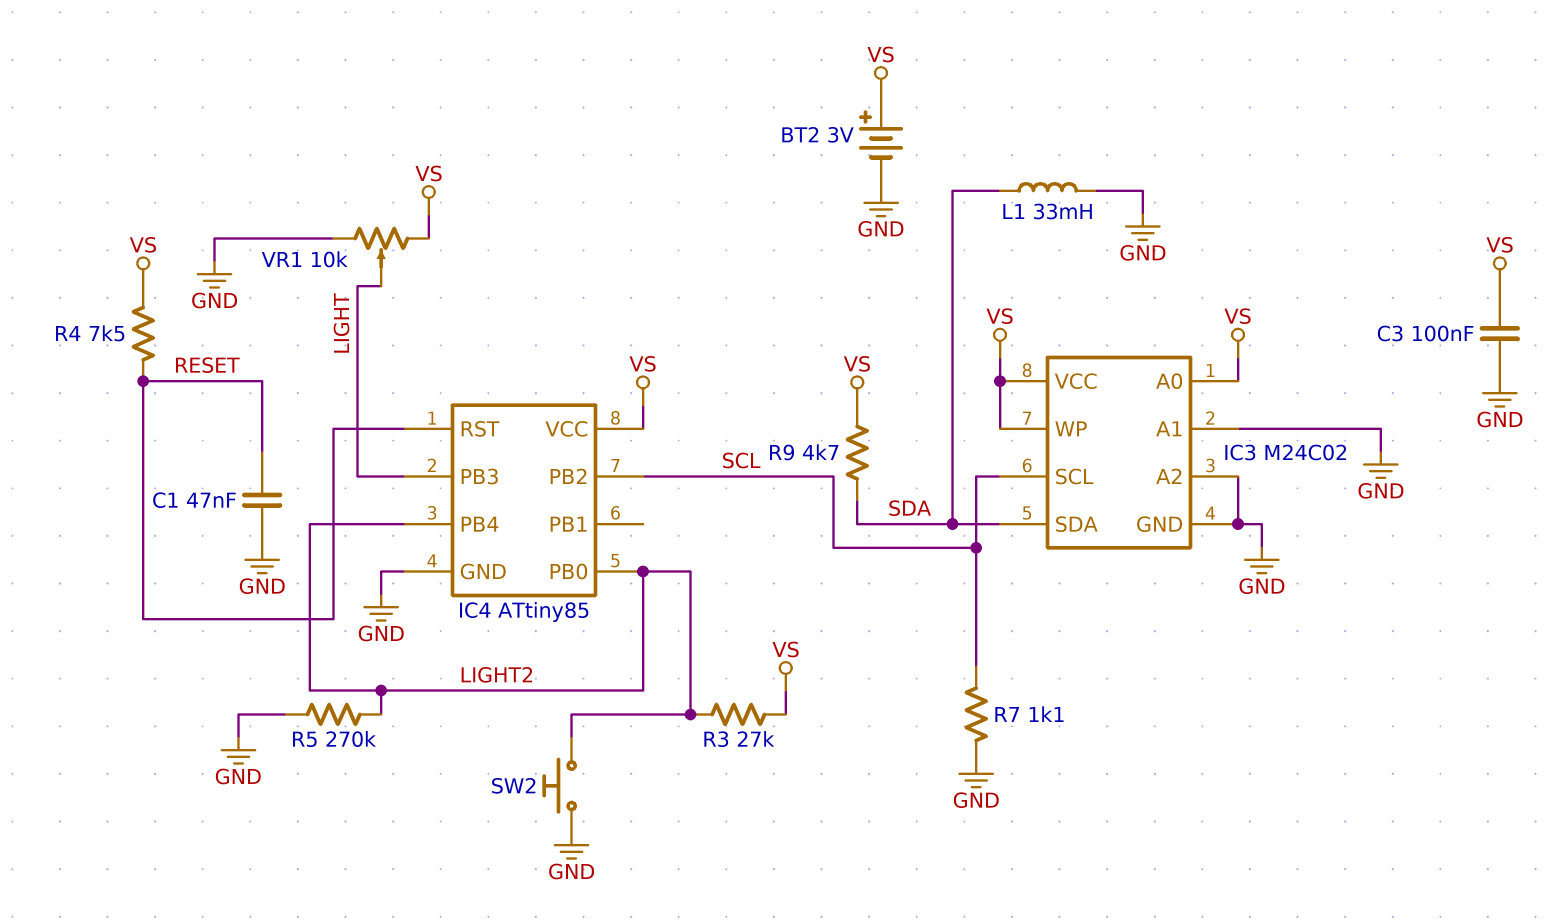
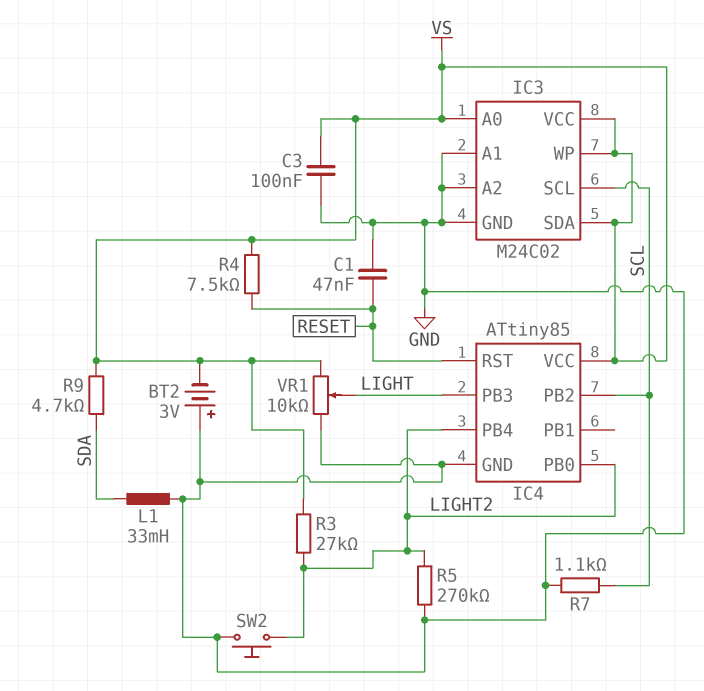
BT2: 3V (plus VS, minus GND) -> 3V (plus GND, minus VS)
IC3 pin SDA: SDA -> VS

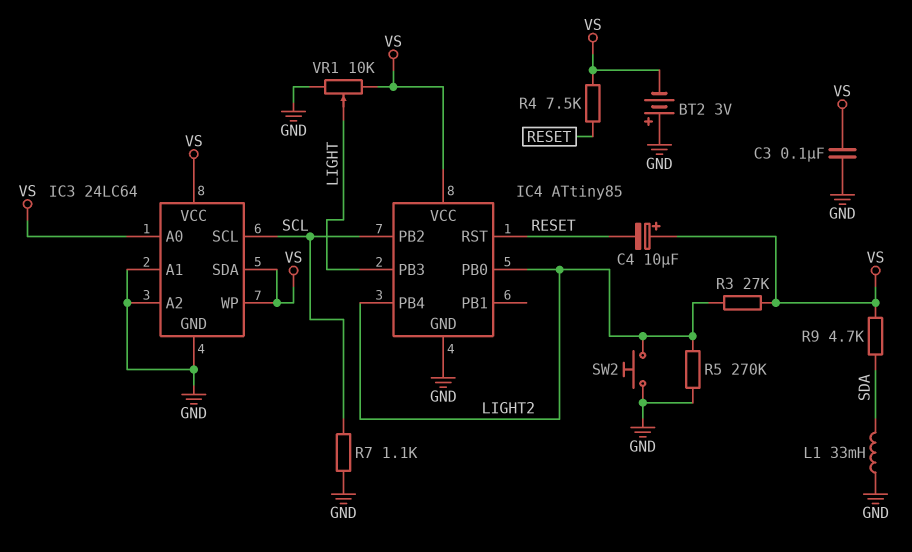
C1: 47nF (GND, RESET) -> none
C4: none -> 10uF (plus VS, minus RESET)
IC3: M24C02 -> 24LC64

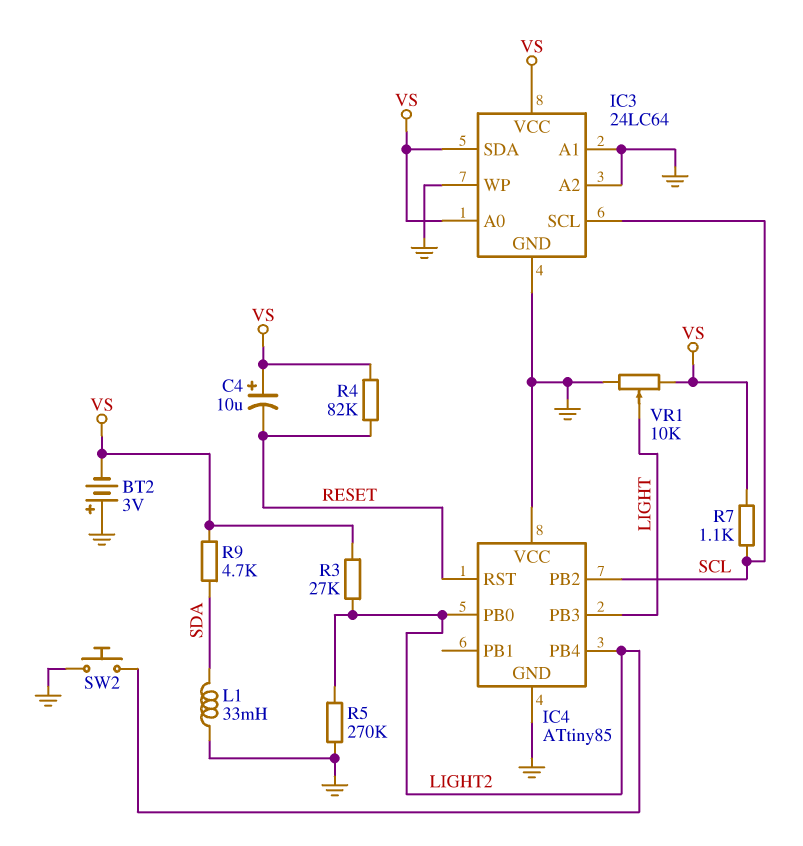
C3: 100nF (GND, VS) -> none
IC3 pin WP: VS -> GND
IC4 pin VCC: VS -> GND
R4: 7.5k (RESET, VS) -> 82k (RESET, VS)
R7: 1.1k (GND, SCL) -> 1.1k (SCL, VS)

